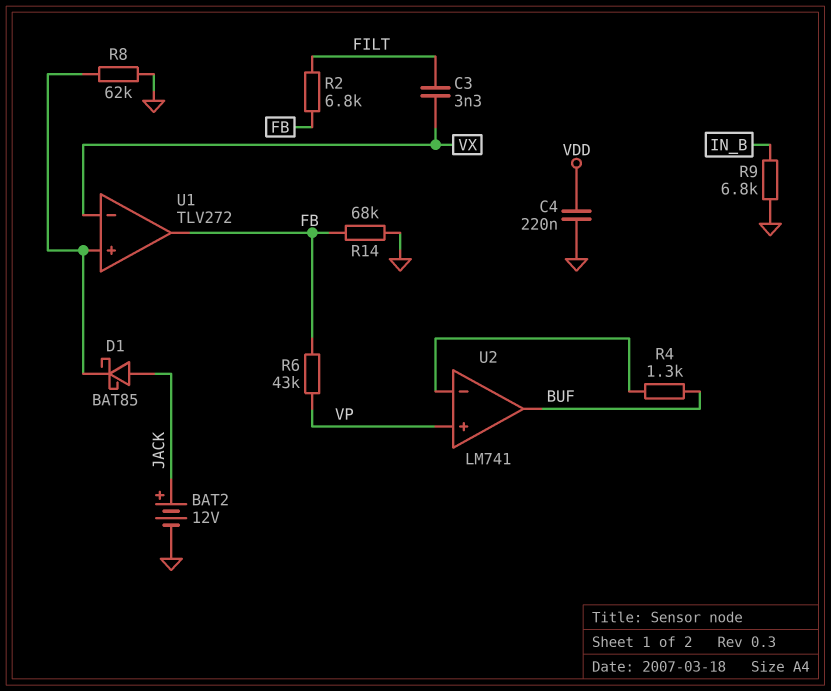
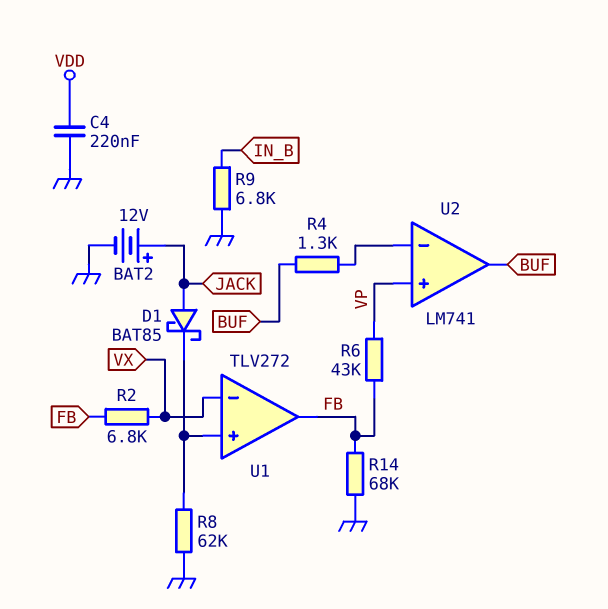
C3: 3.3nF (FILT, VX) -> none
R2: 6.8k (FB, FILT) -> 6.8k (FB, VX)

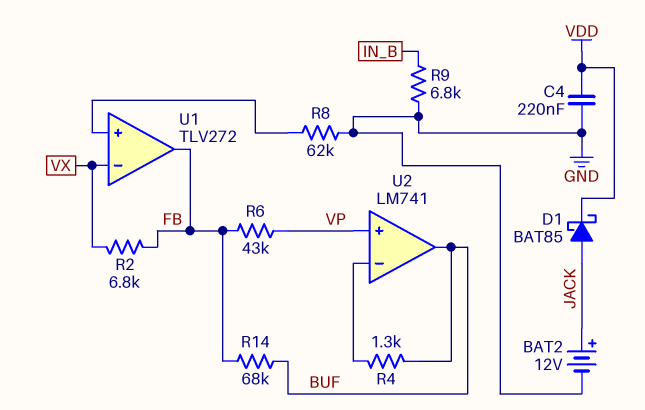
D1: schottky BAT85 (A JACK, K U1/in+) -> schottky BAT85 (A JACK, K VDD)
R14: 68k (FB, GND) -> 68k (BUF, FB)

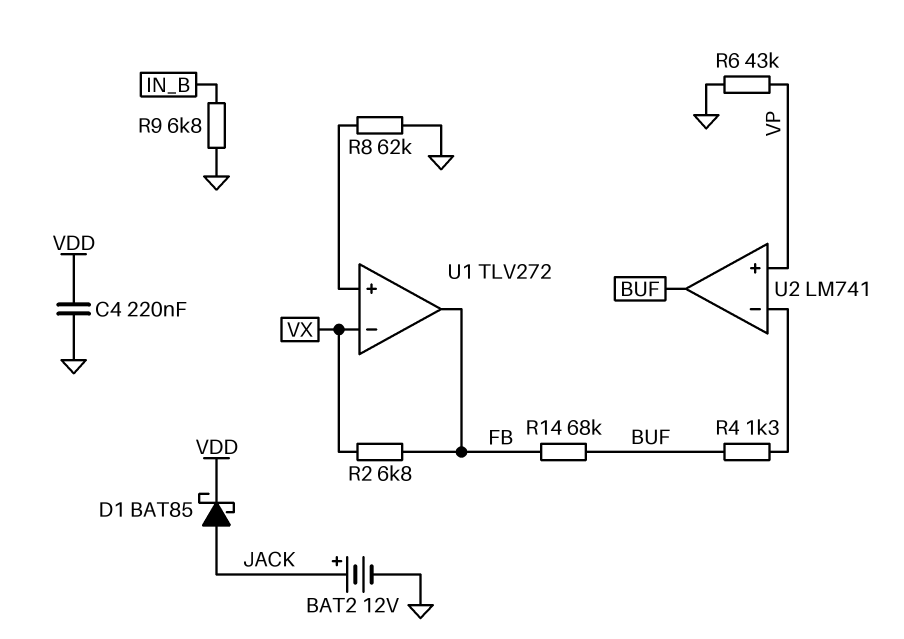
R6: 43k (FB, VP) -> 43k (GND, VP)

